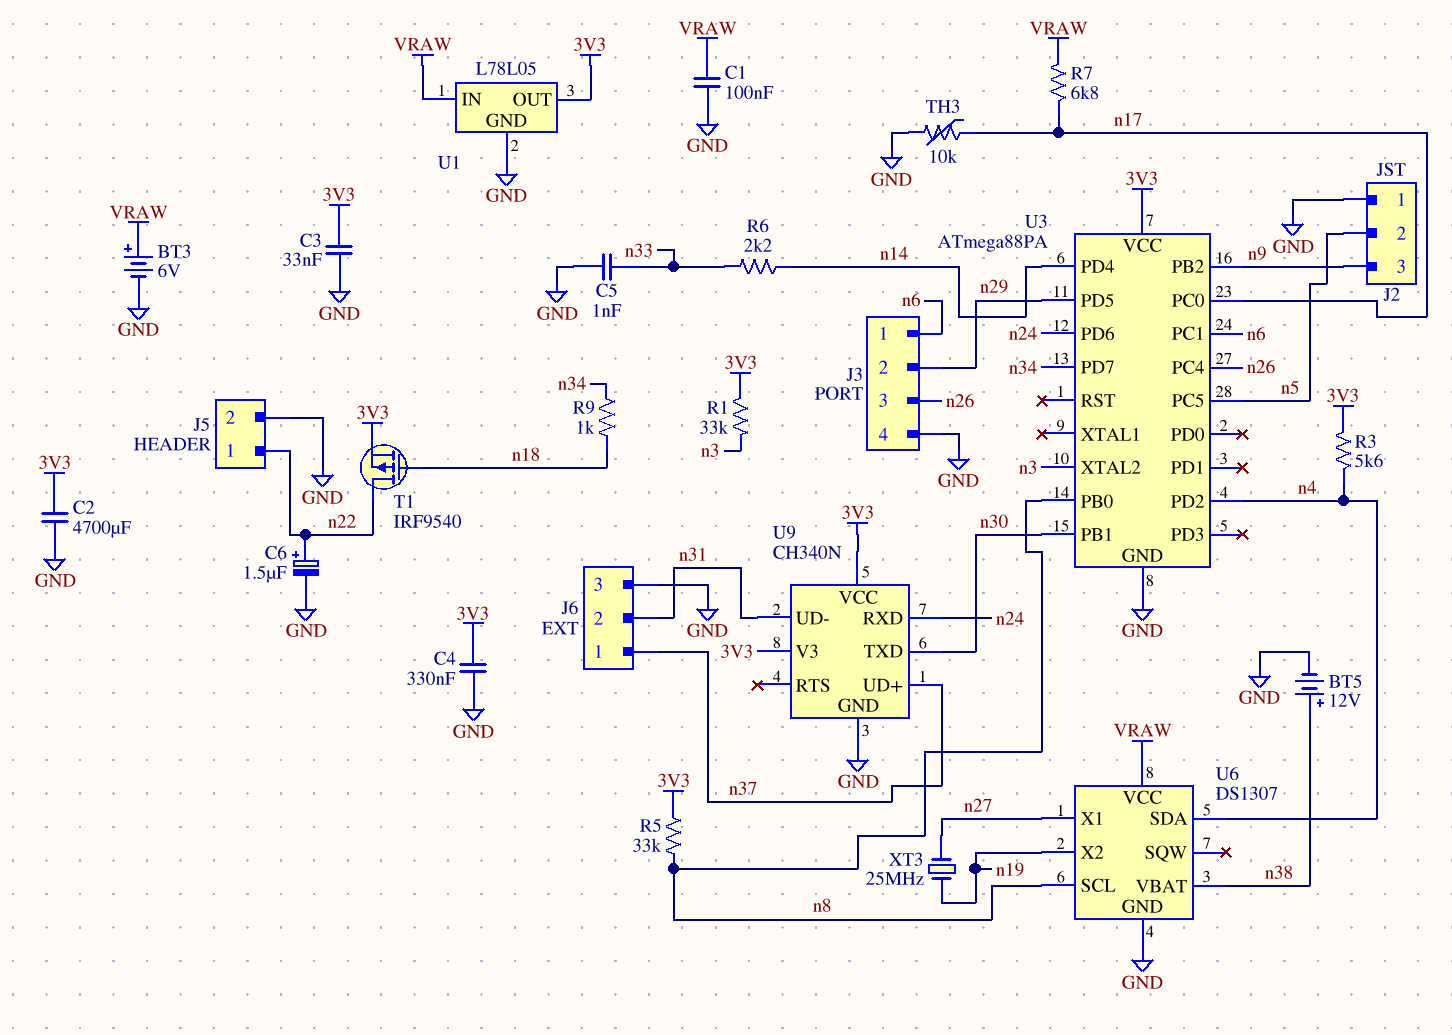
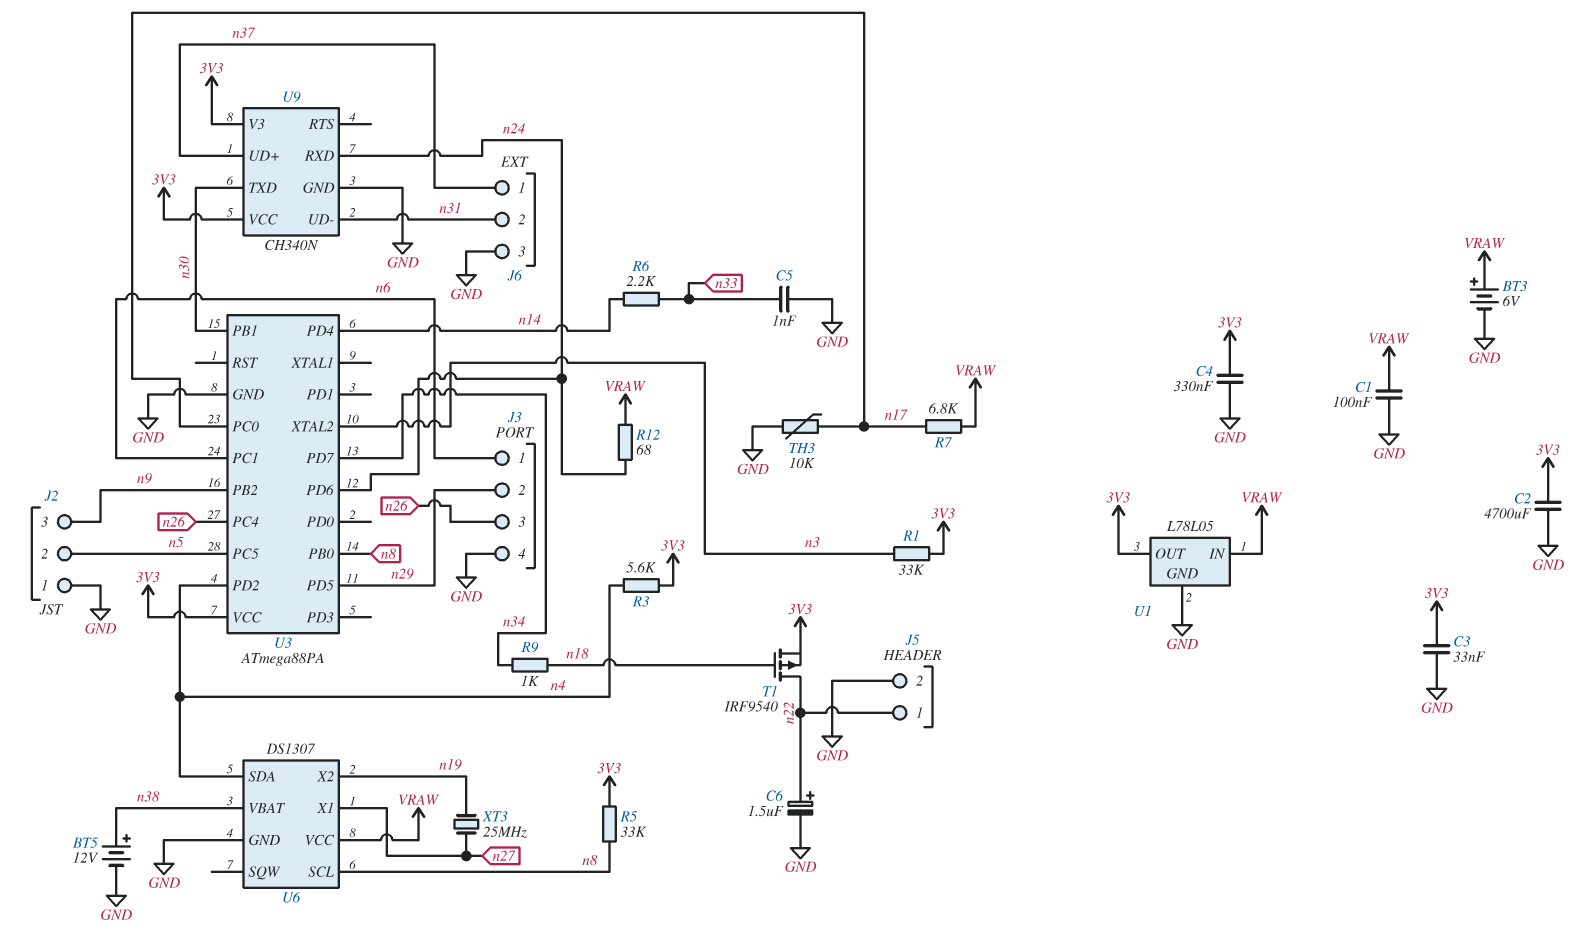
R12: none -> 68 (VRAW, n24)

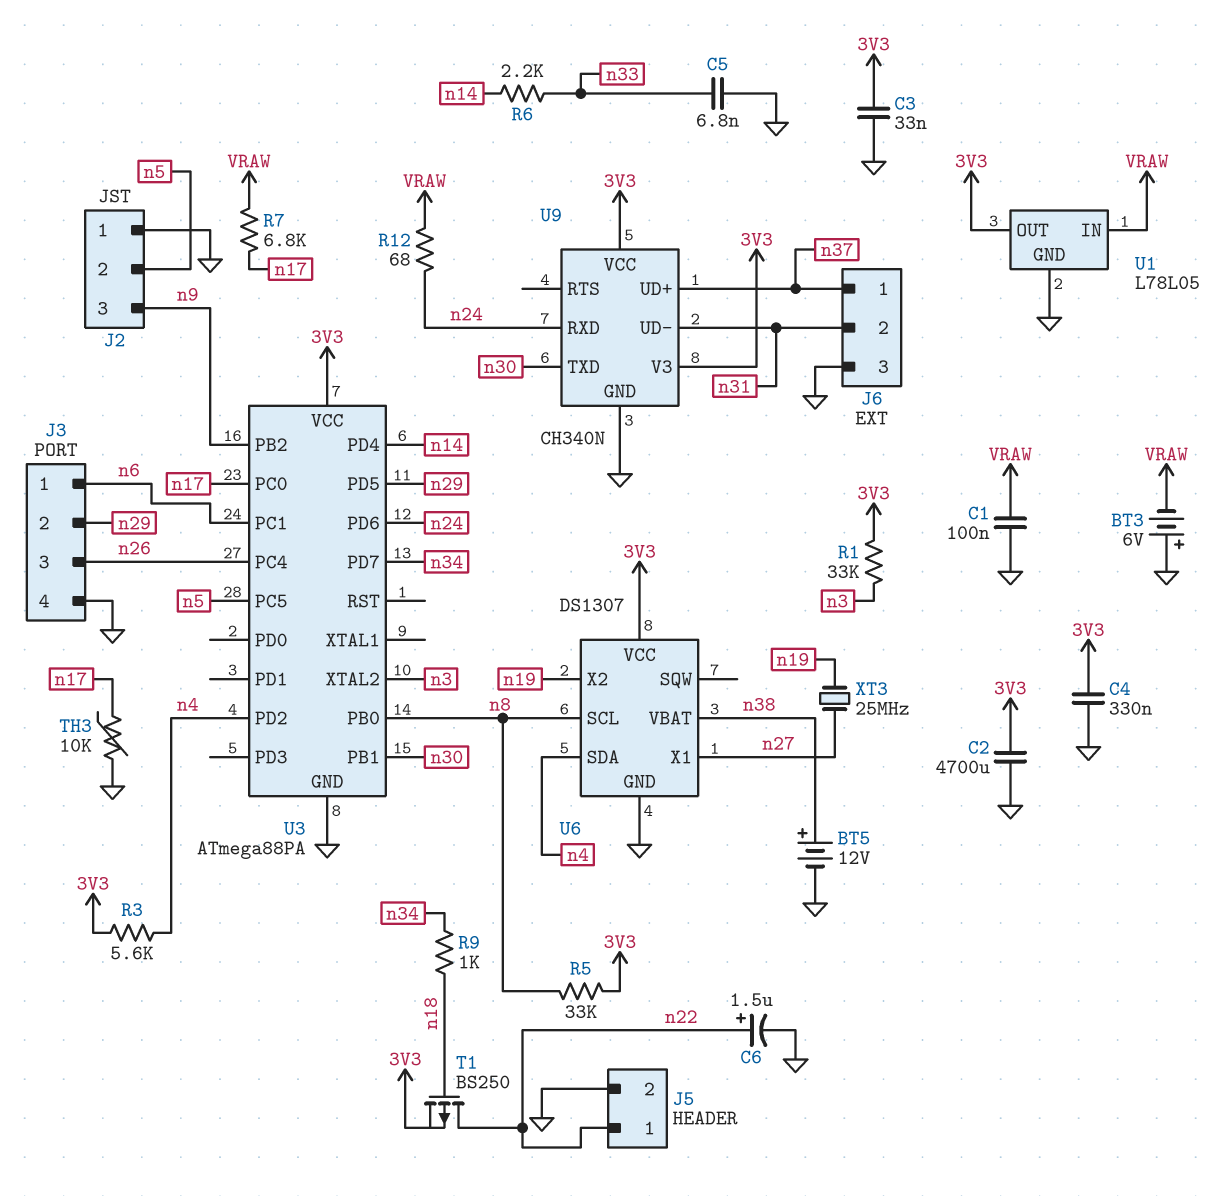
BT3: 6V (plus VRAW, minus GND) -> 6V (plus GND, minus VRAW)
C5: 1nF (GND, n33) -> 6.8nF (GND, n33)
T1: PMOS IRF9540 (G n18, D n22, S 3V3) -> PMOS BS250 (G n18, D n22, S 3V3)
U6 pin VCC: VRAW -> 3V3

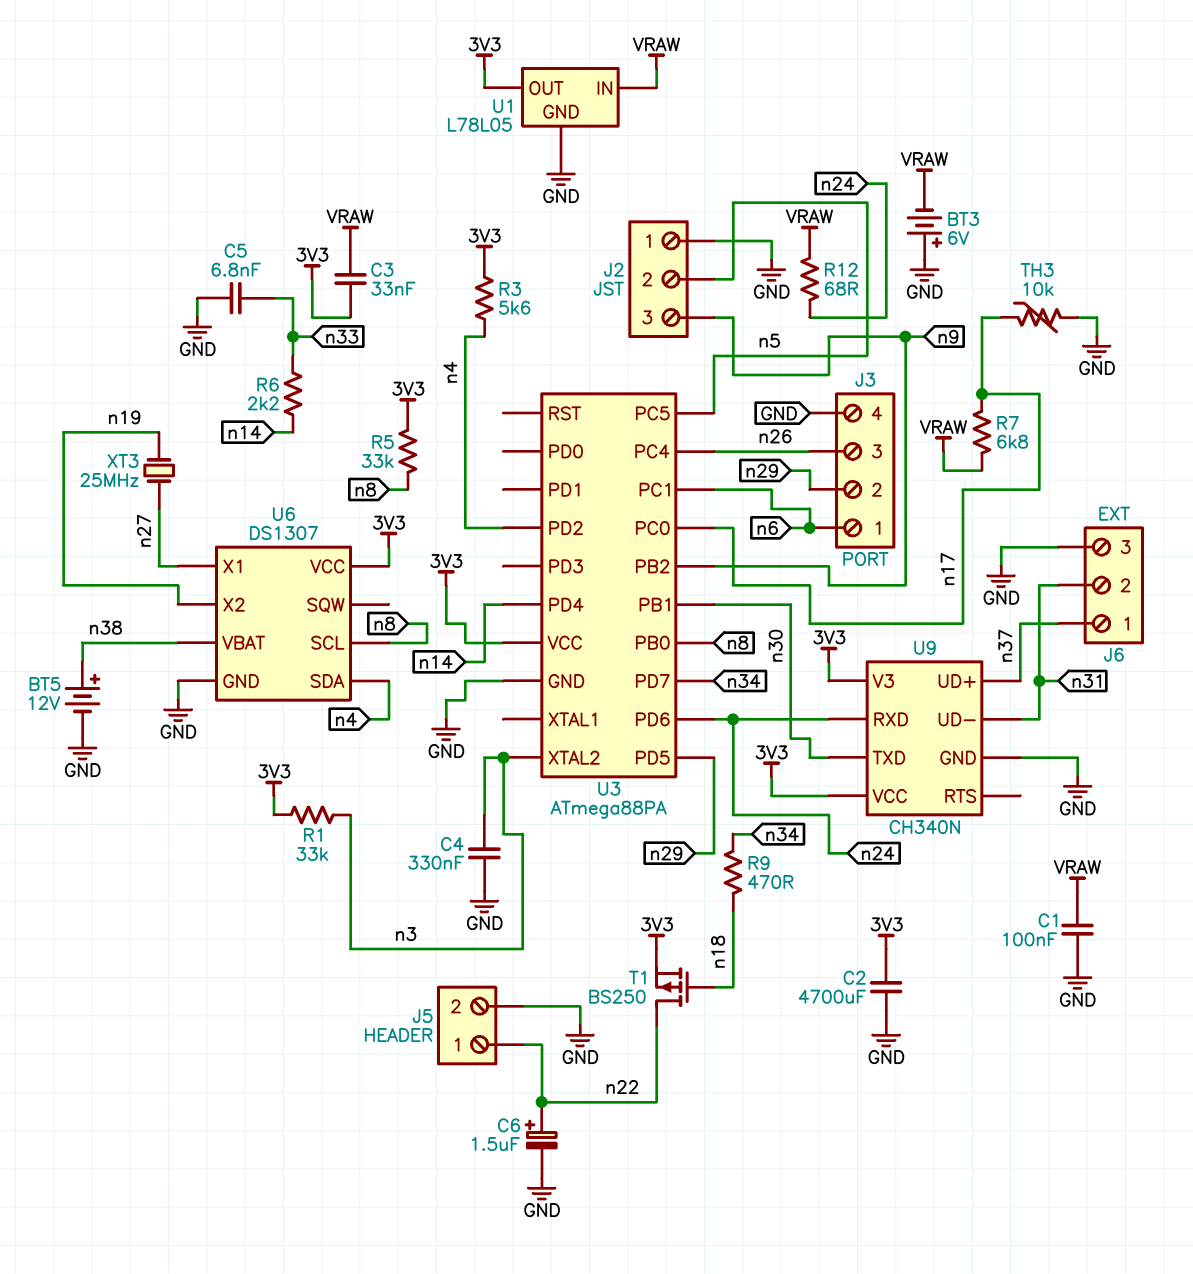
C3: 33nF (3V3, GND) -> 33nF (3V3, VRAW)
C4: 330nF (3V3, GND) -> 330nF (GND, n3)
R9: 1k (n18, n34) -> 470 (n18, n34)

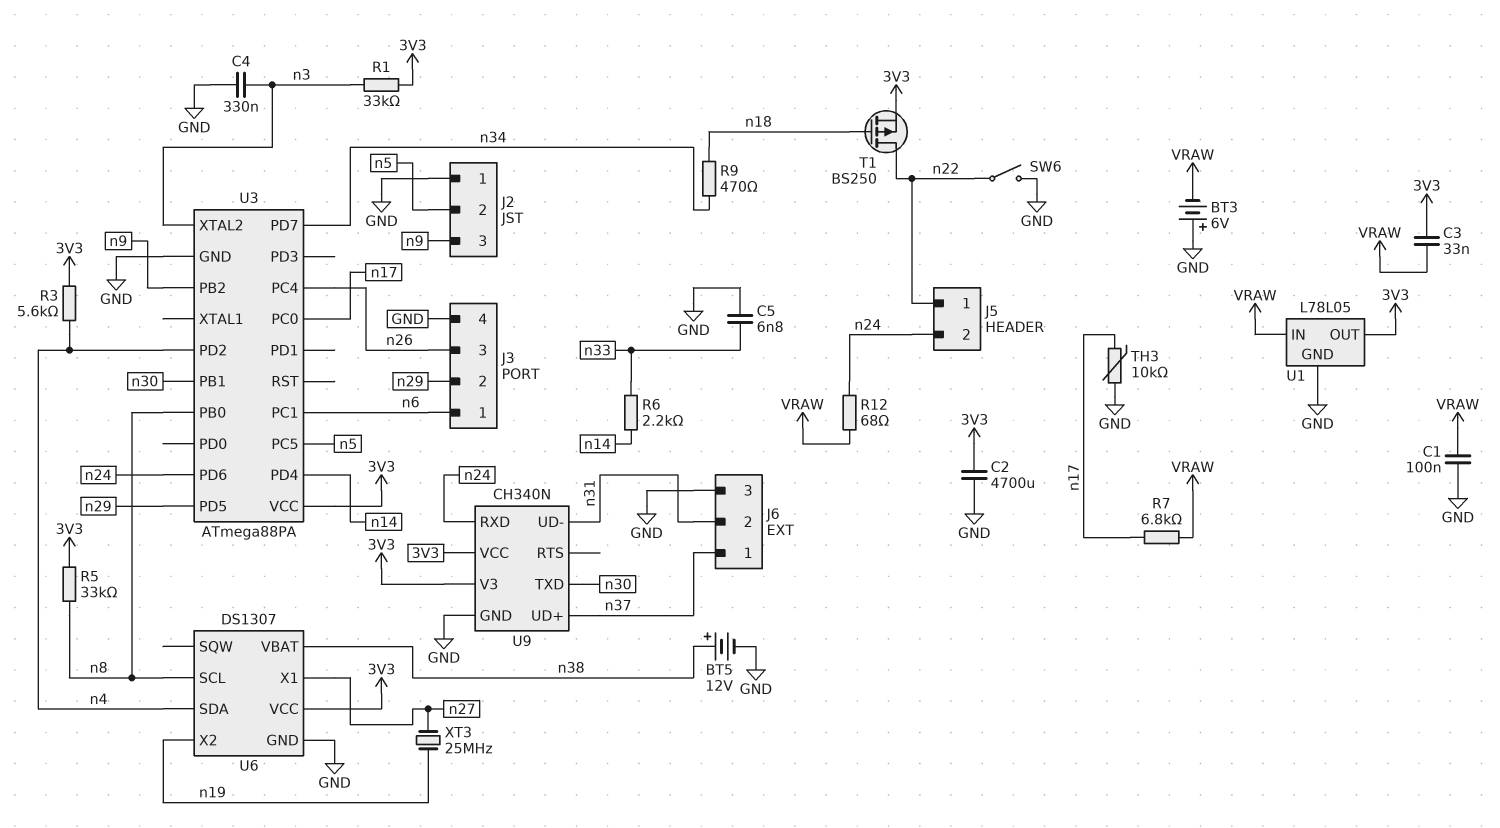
C6: 1.5uF (plus n22, minus GND) -> none
J5 pin 2: GND -> n24
SW6: none -> switch (GND, n22)

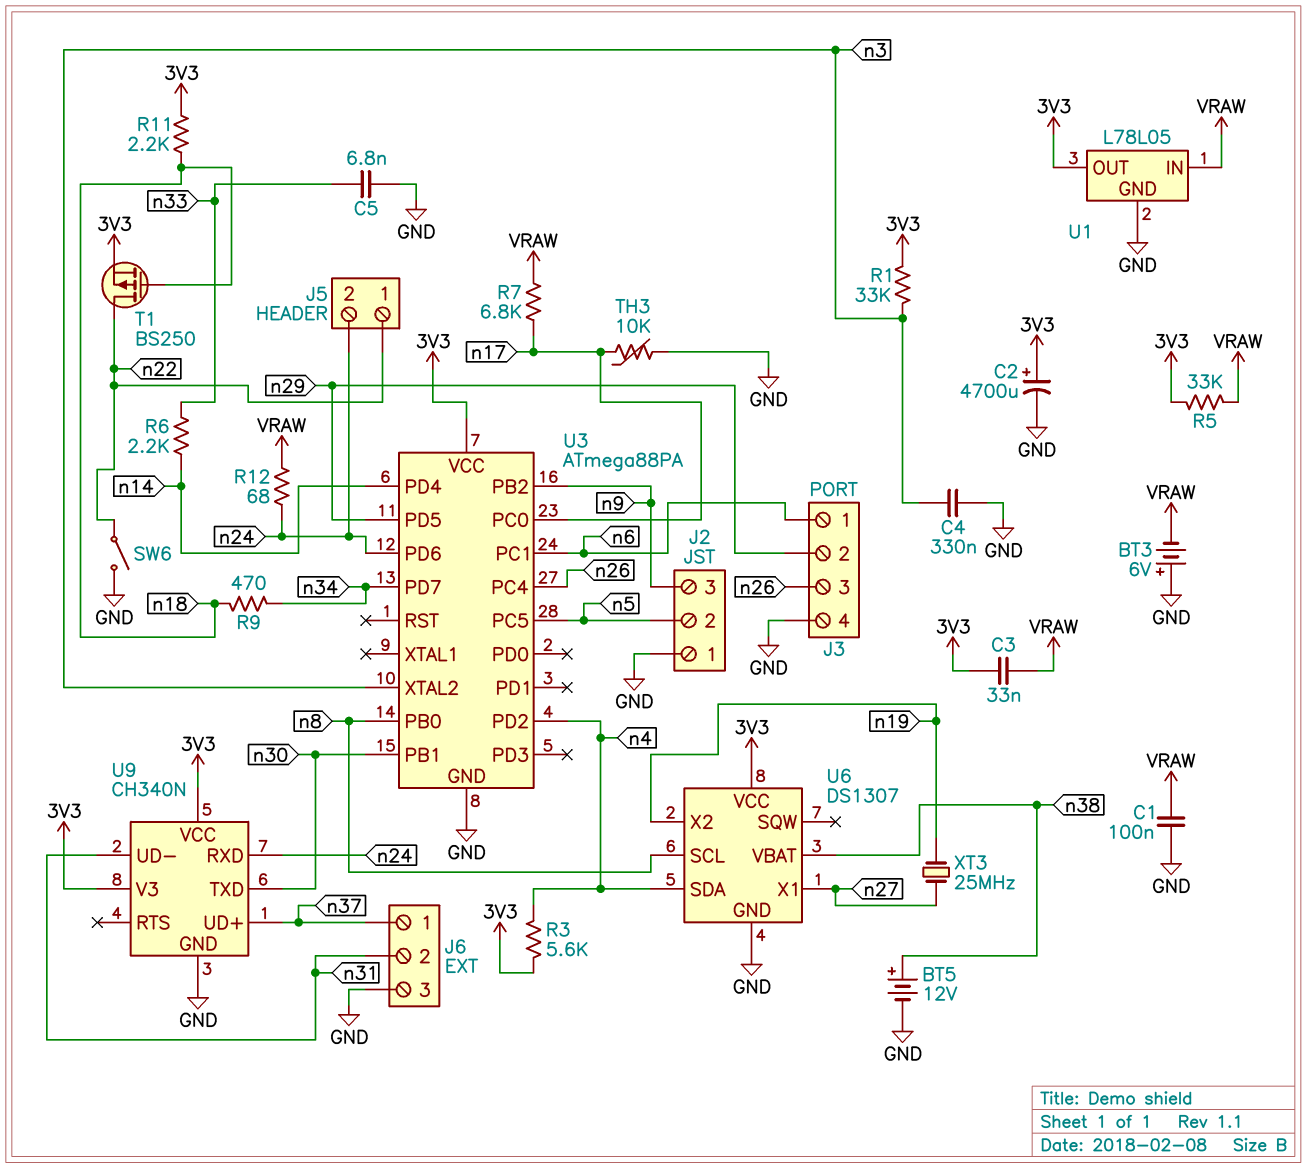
C2: 4700uF (3V3, GND) -> 4700uF (plus 3V3, minus GND)
R5: 33k (3V3, n8) -> 33k (3V3, VRAW)
R11: none -> 2.2k (3V3, n18)

